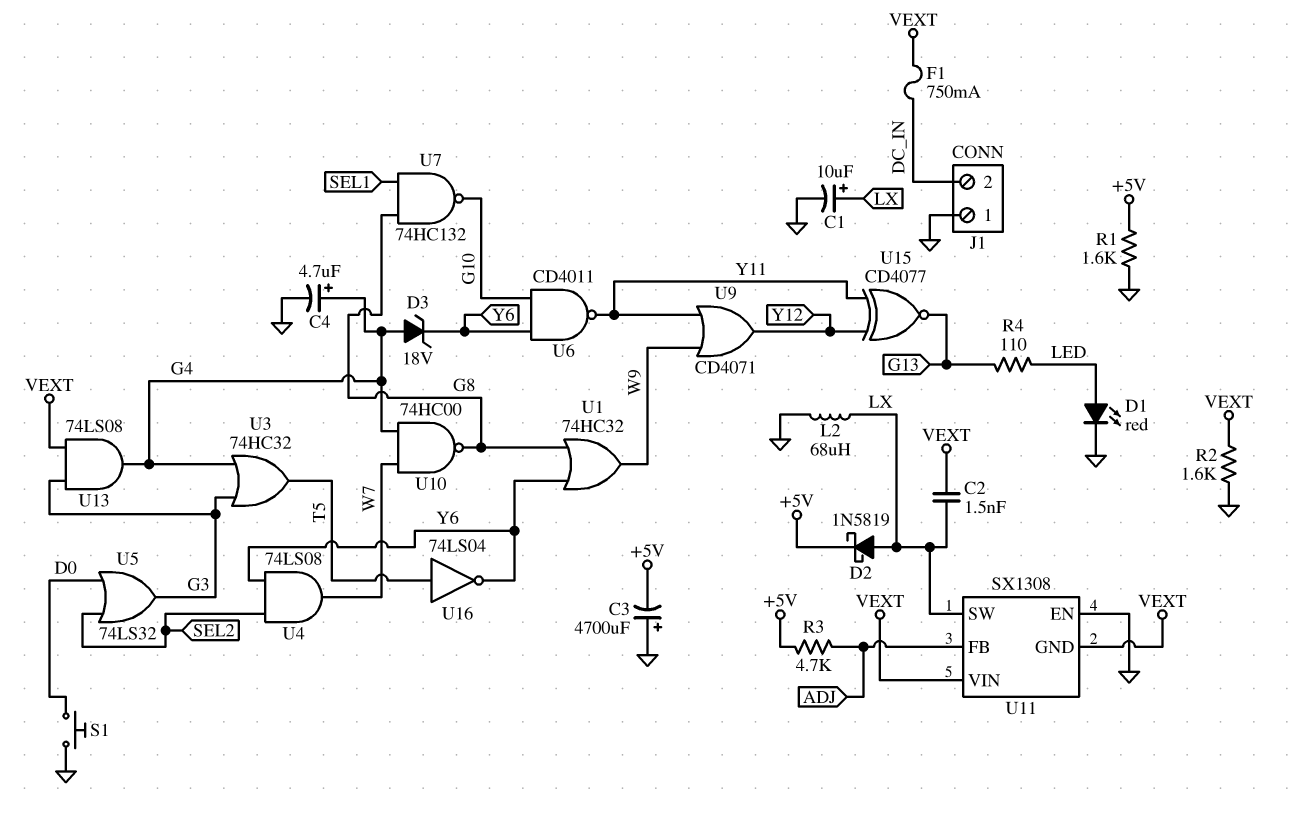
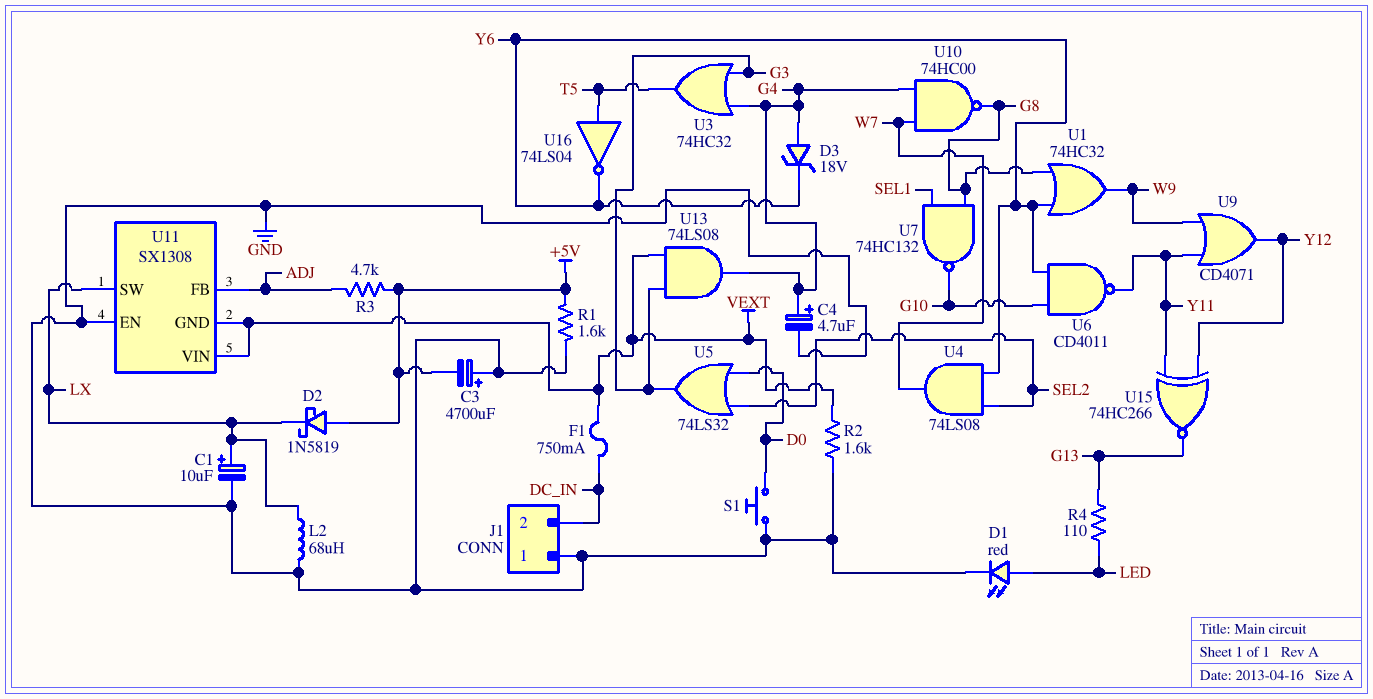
C2: 1.5nF (LX, VEXT) -> none
D2: schottky 1N5819 (A LX, K +5V) -> schottky 1N5819 (A +5V, K LX)
U15: XNOR CD4077 (in Y11, in Y12, out G13) -> XNOR 74HC266 (in Y11, in Y12, out G13)

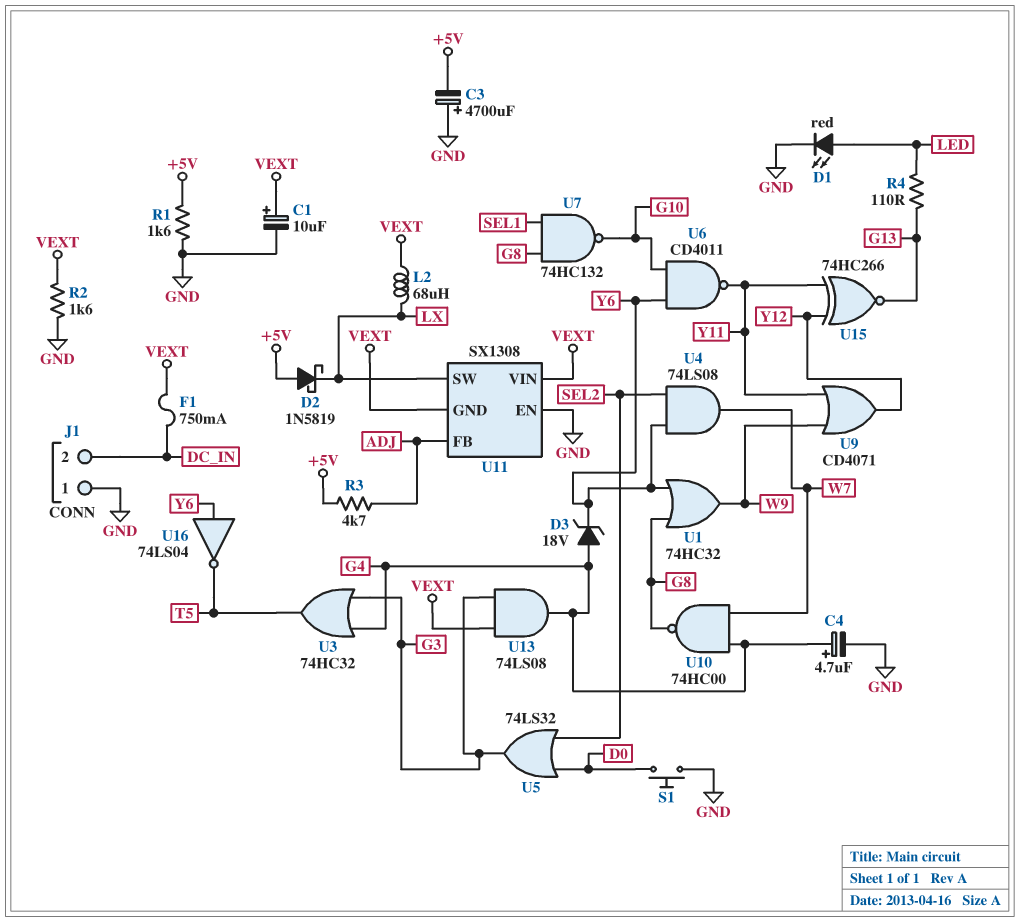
C1: 10uF (plus LX, minus GND) -> 10uF (plus VEXT, minus GND)
L2: 68uH (GND, LX) -> 68uH (LX, VEXT)
U16: NOT 74LS04 (in T5, out Y6) -> NOT 74LS04 (in Y6, out T5)

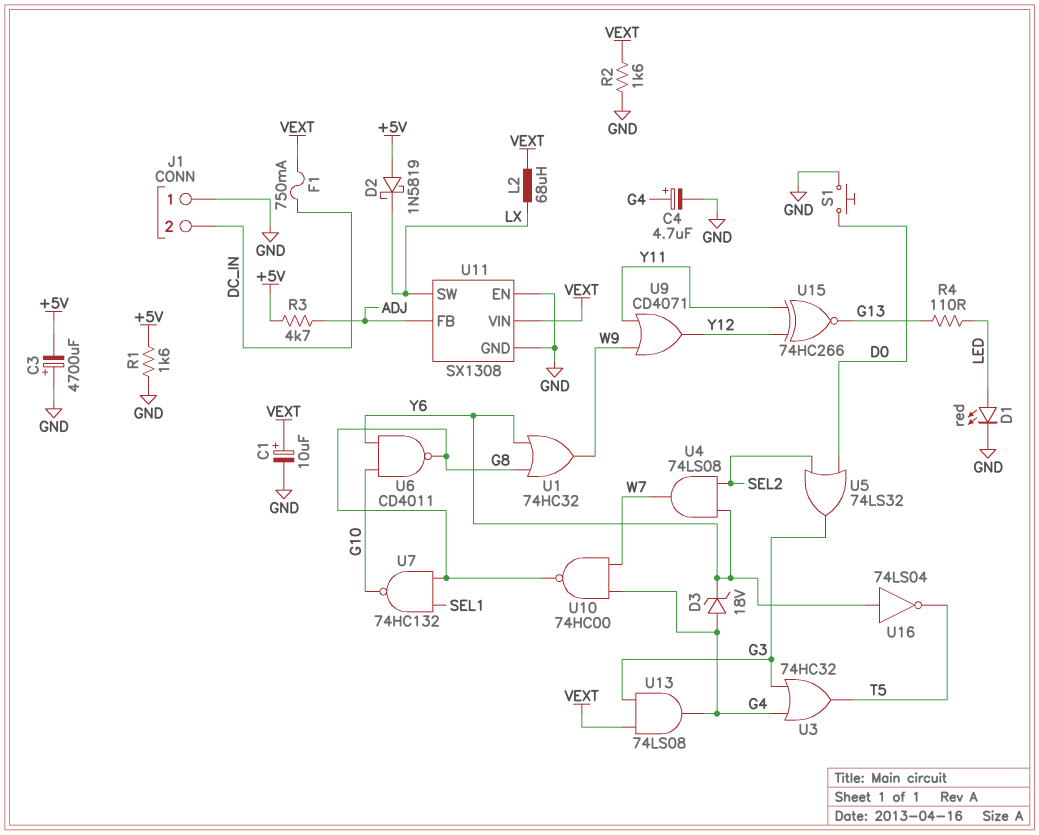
U6: NAND CD4011 (in G10, in Y6, out Y11) -> NAND CD4011 (in G10, in Y6, out G8)
U11 pin GND: VEXT -> GND

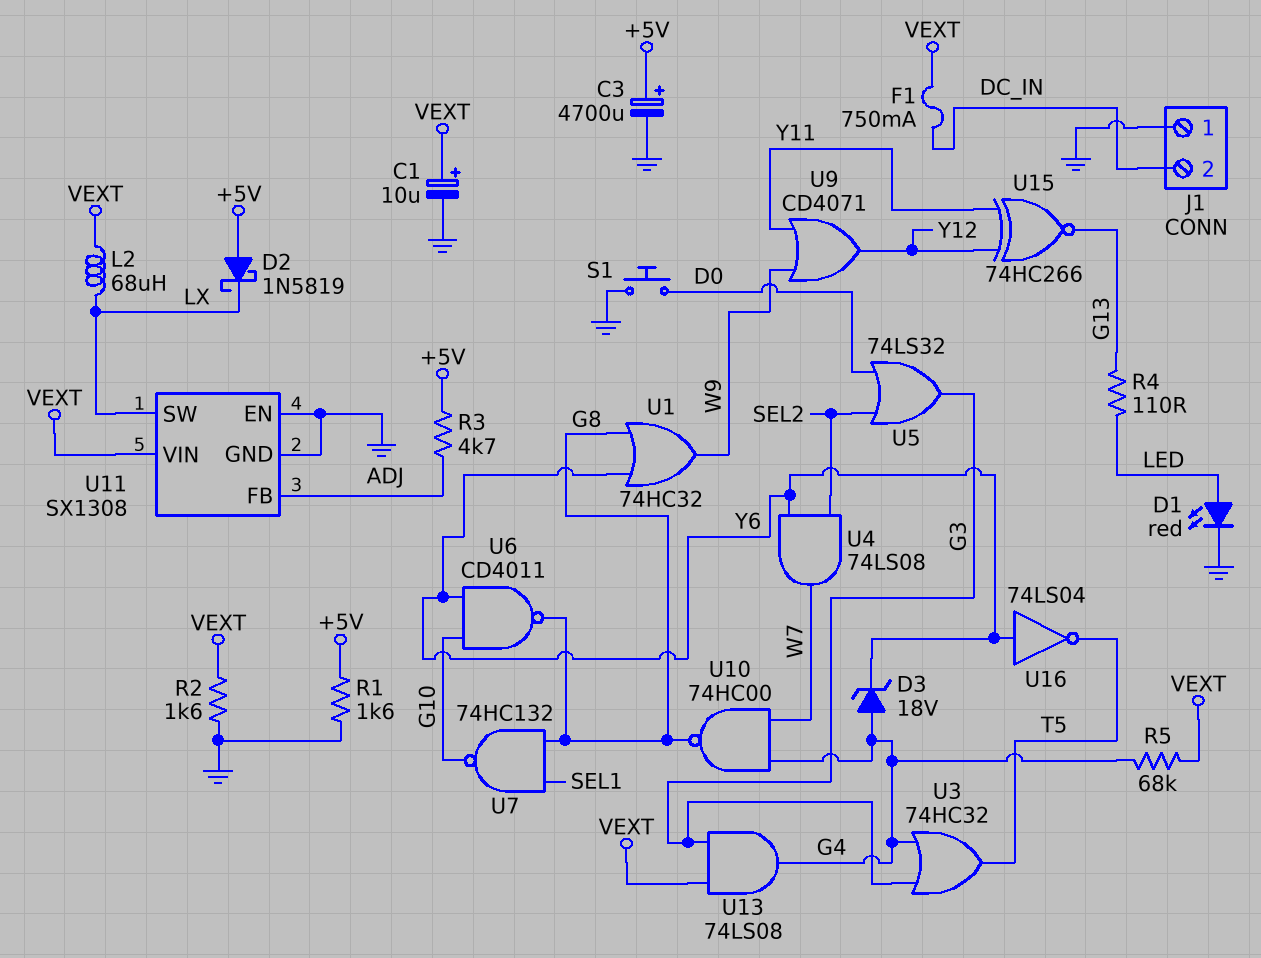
C3: 4700uF (plus GND, minus +5V) -> 4700uF (plus +5V, minus GND)
C4: 4.7uF (plus G4, minus GND) -> none
R5: none -> 68k (G4, VEXT)

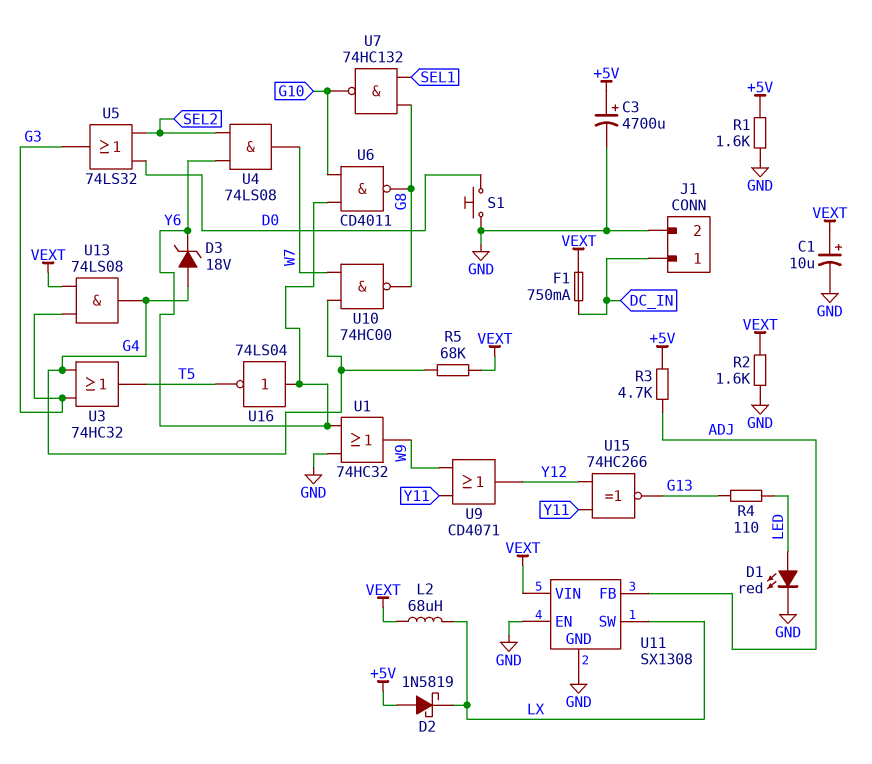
J1 pin 1: GND -> DC_IN
J1 pin 2: DC_IN -> GND
U1: OR 74HC32 (in G8, in Y6, out W9) -> OR 74HC32 (in GND, in Y6, out W9)

